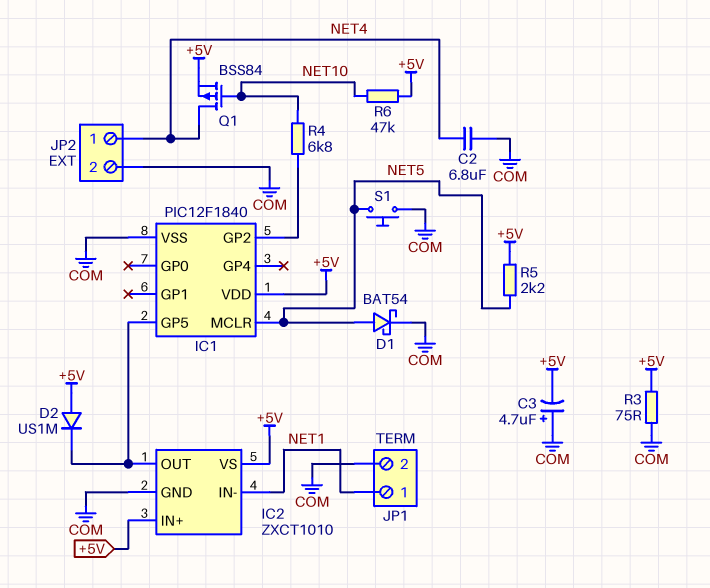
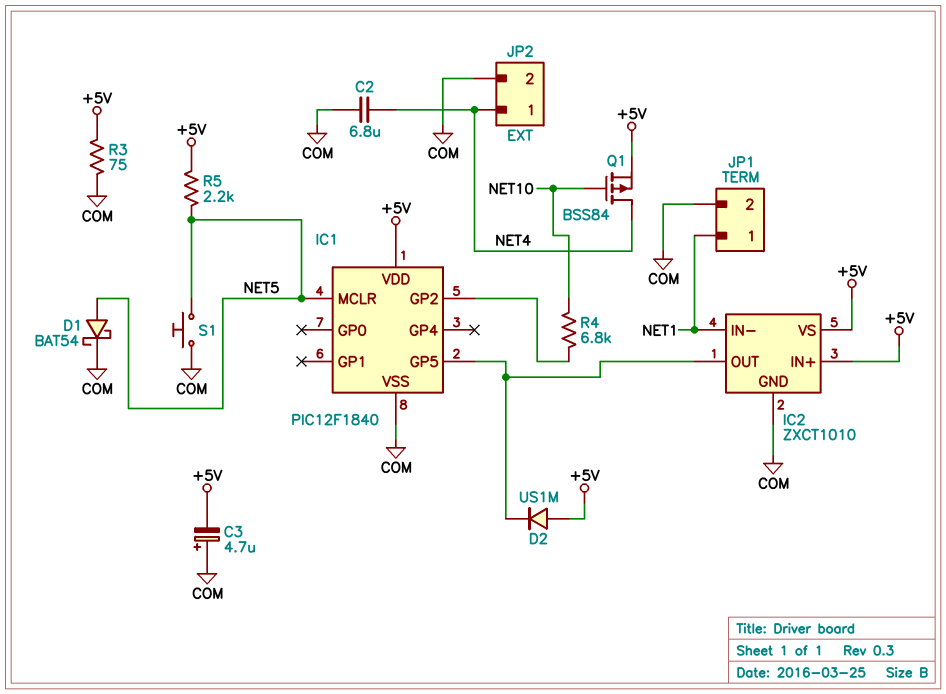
R6: 47k (+5V, NET10) -> none

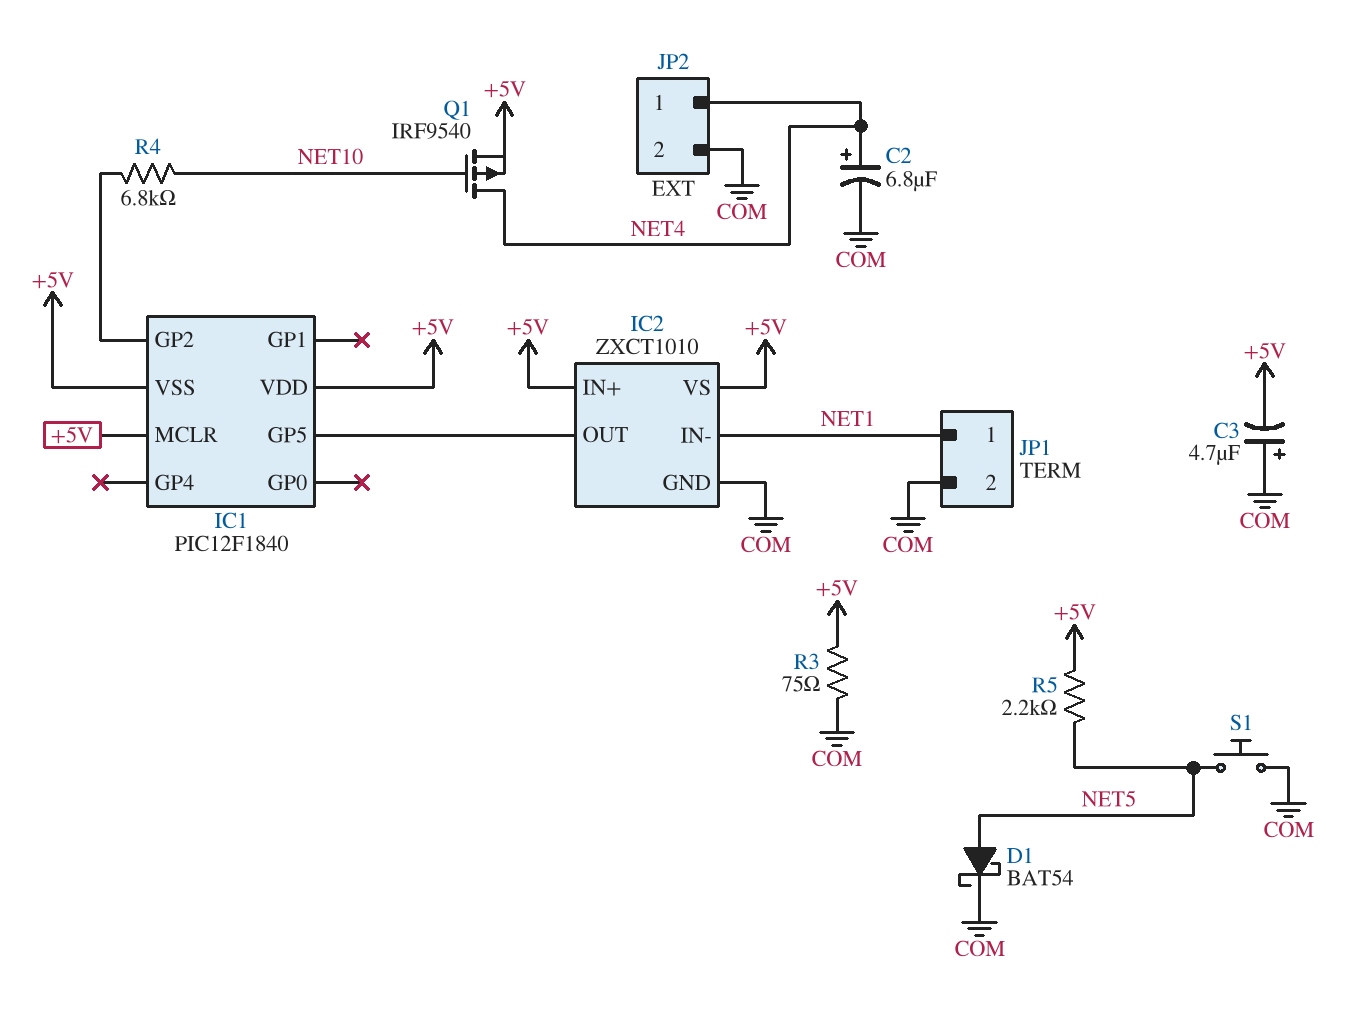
C2: 6.8uF (COM, NET4) -> 6.8uF (plus NET4, minus COM)
D2: diode US1M (A +5V, K IC1/GP5) -> none
IC1 pin MCLR: NET5 -> +5V
IC1 pin VSS: COM -> +5V
Q1: PMOS BSS84 (G NET10, D NET4, S +5V) -> PMOS IRF9540 (G NET10, D NET4, S +5V)

